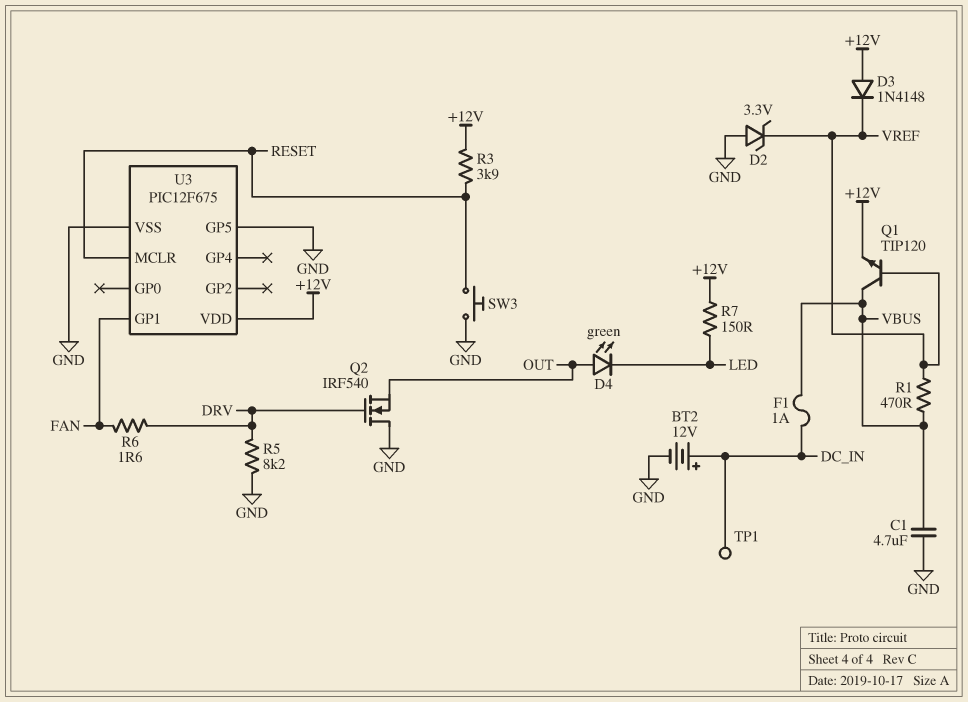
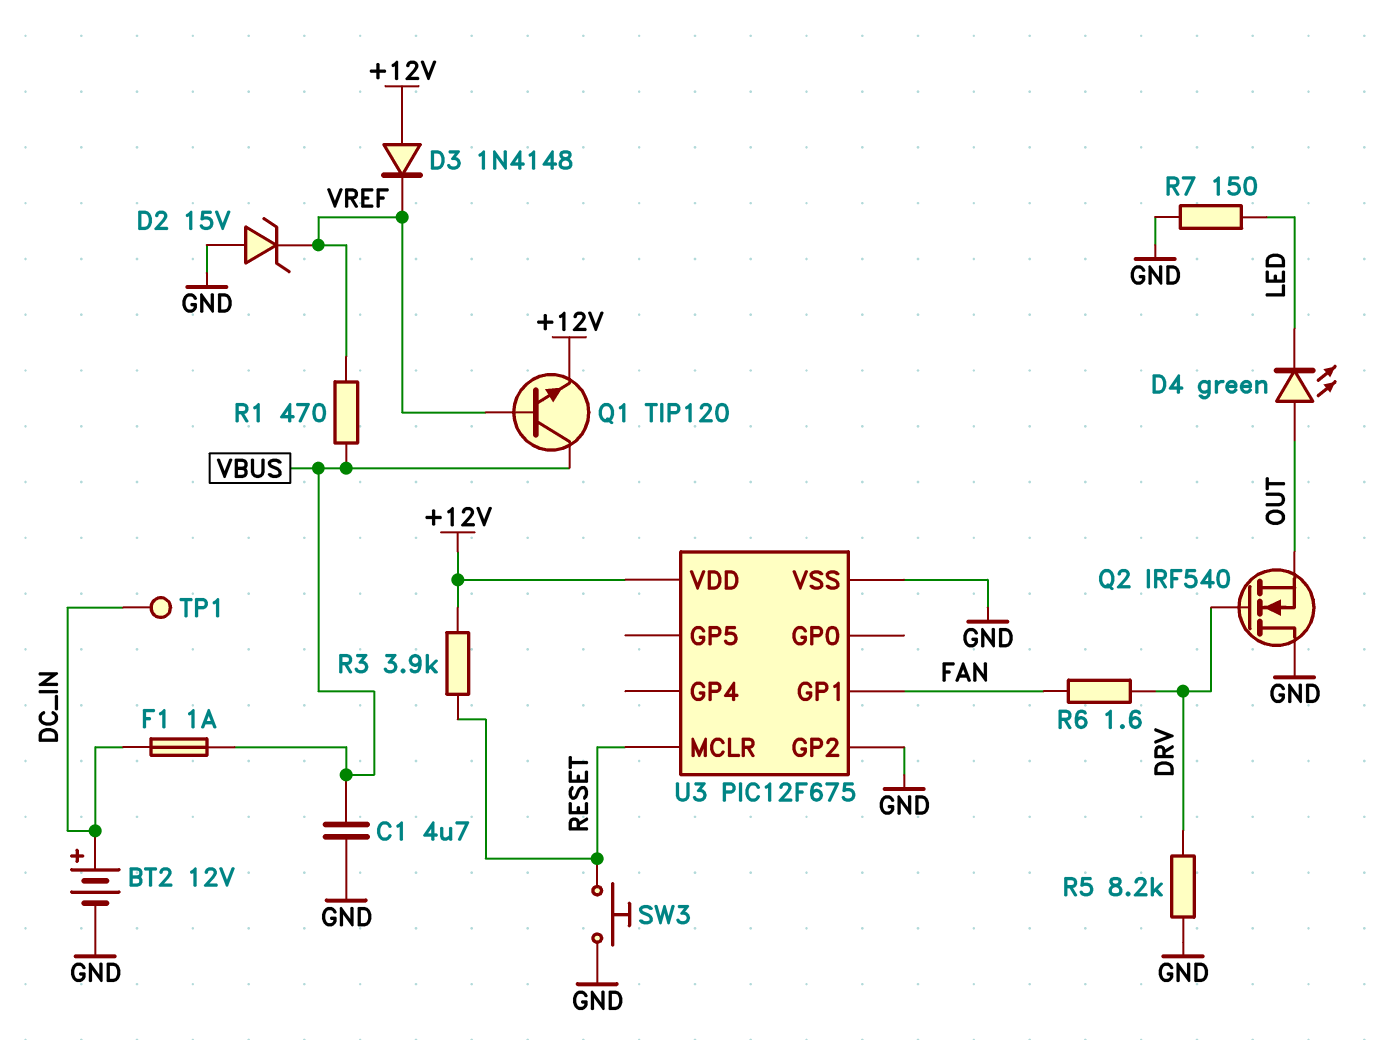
D2: zener 3.3V (A GND, K VREF) -> zener 15V (A GND, K VREF)
R7: 150 (+12V, LED) -> 150 (GND, LED)
U3 pin GP2: none -> GND
U3 pin GP5: GND -> none

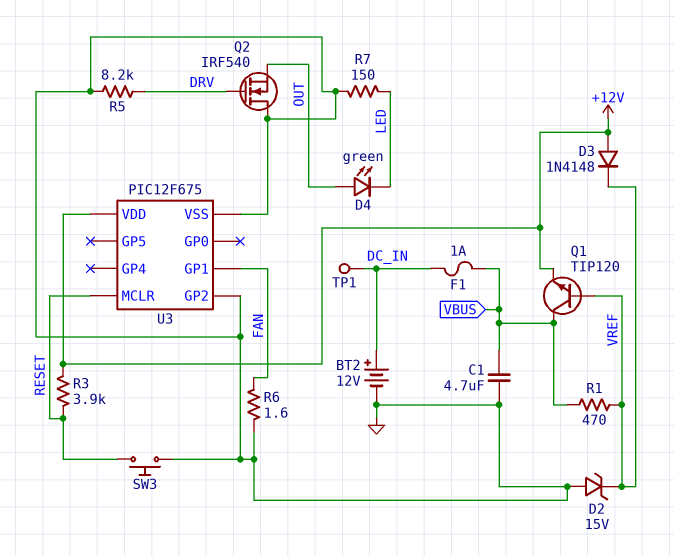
R6: 1.6 (DRV, FAN) -> 1.6 (FAN, GND)

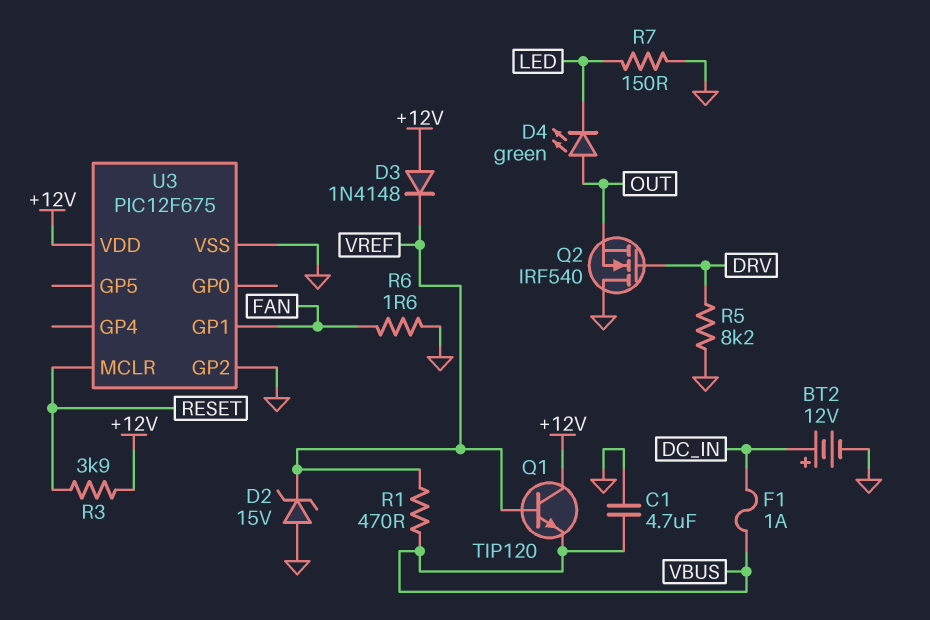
Q1: NPN TIP120 (B VREF, C VBUS, E +12V) -> NPN TIP120 (B VREF, C +12V, E VBUS)
SW3: button (GND, RESET) -> none
TP1: test point (DC_IN) -> none

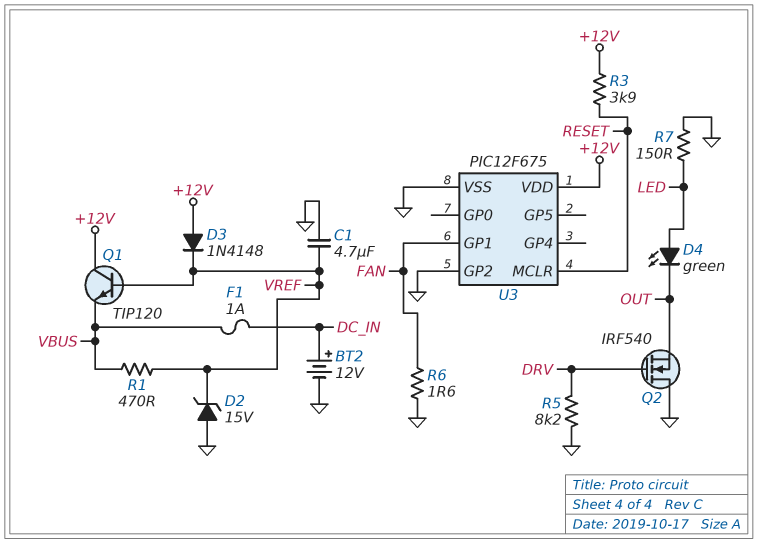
C1: 4.7uF (GND, VBUS) -> 4.7uF (GND, VREF)
D4: LED green (A OUT, K LED) -> LED green (A LED, K OUT)

